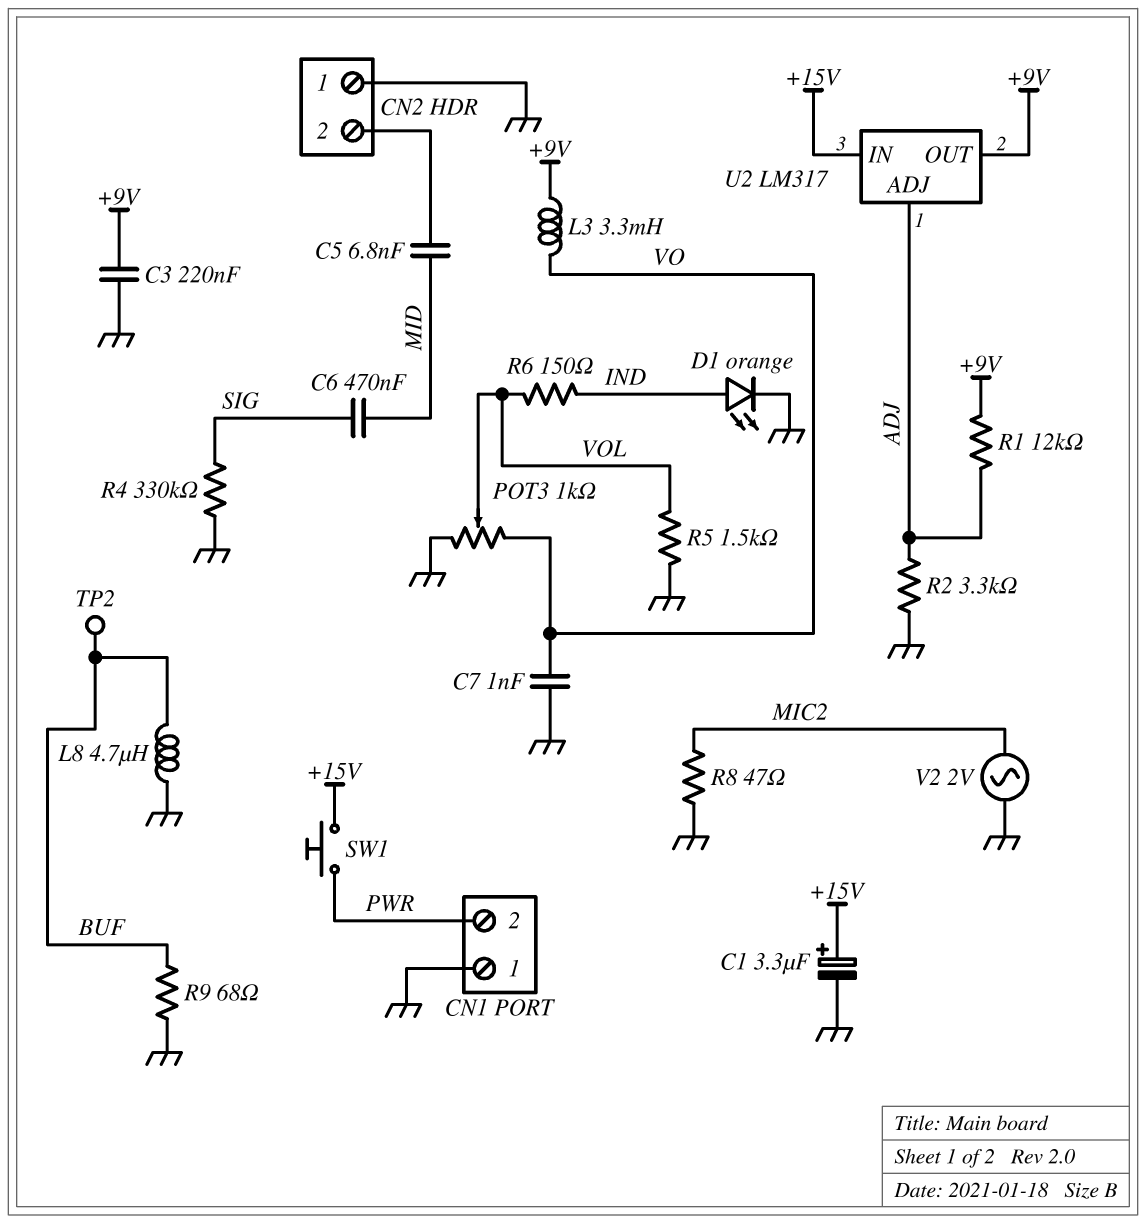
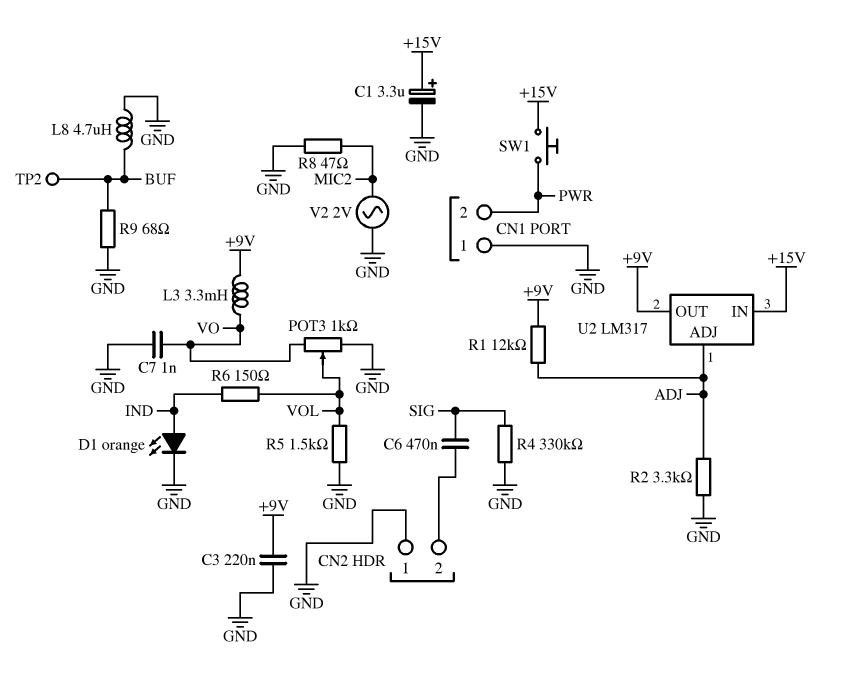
C5: 6.8nF (CN2/2, MID) -> none
C6: 470nF (MID, SIG) -> 470nF (CN2/2, SIG)

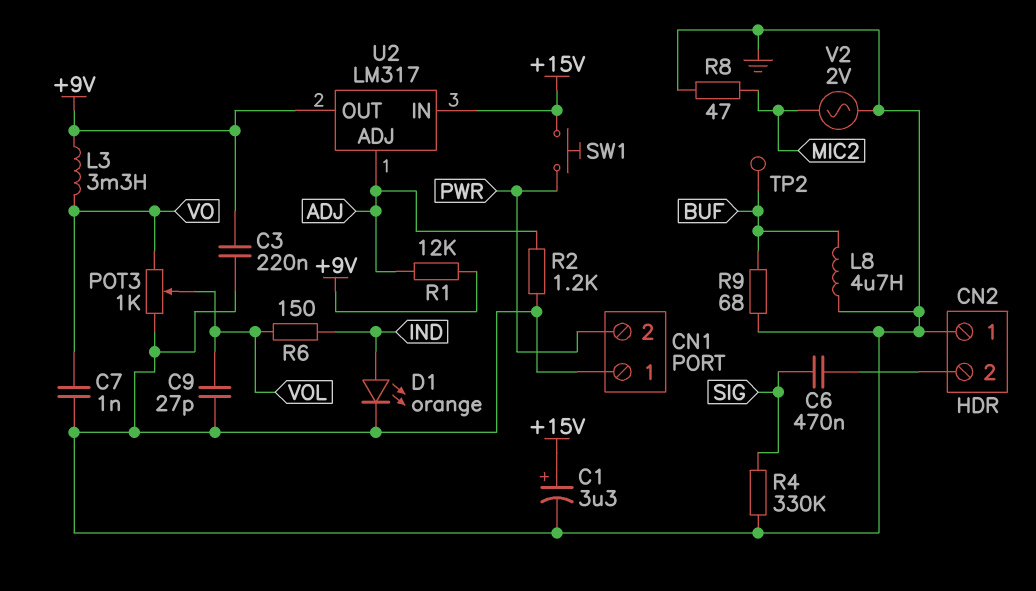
C9: none -> 27pF (GND, VOL)
R2: 3.3k (ADJ, GND) -> 1.2k (ADJ, GND)
R5: 1.5k (GND, VOL) -> none

